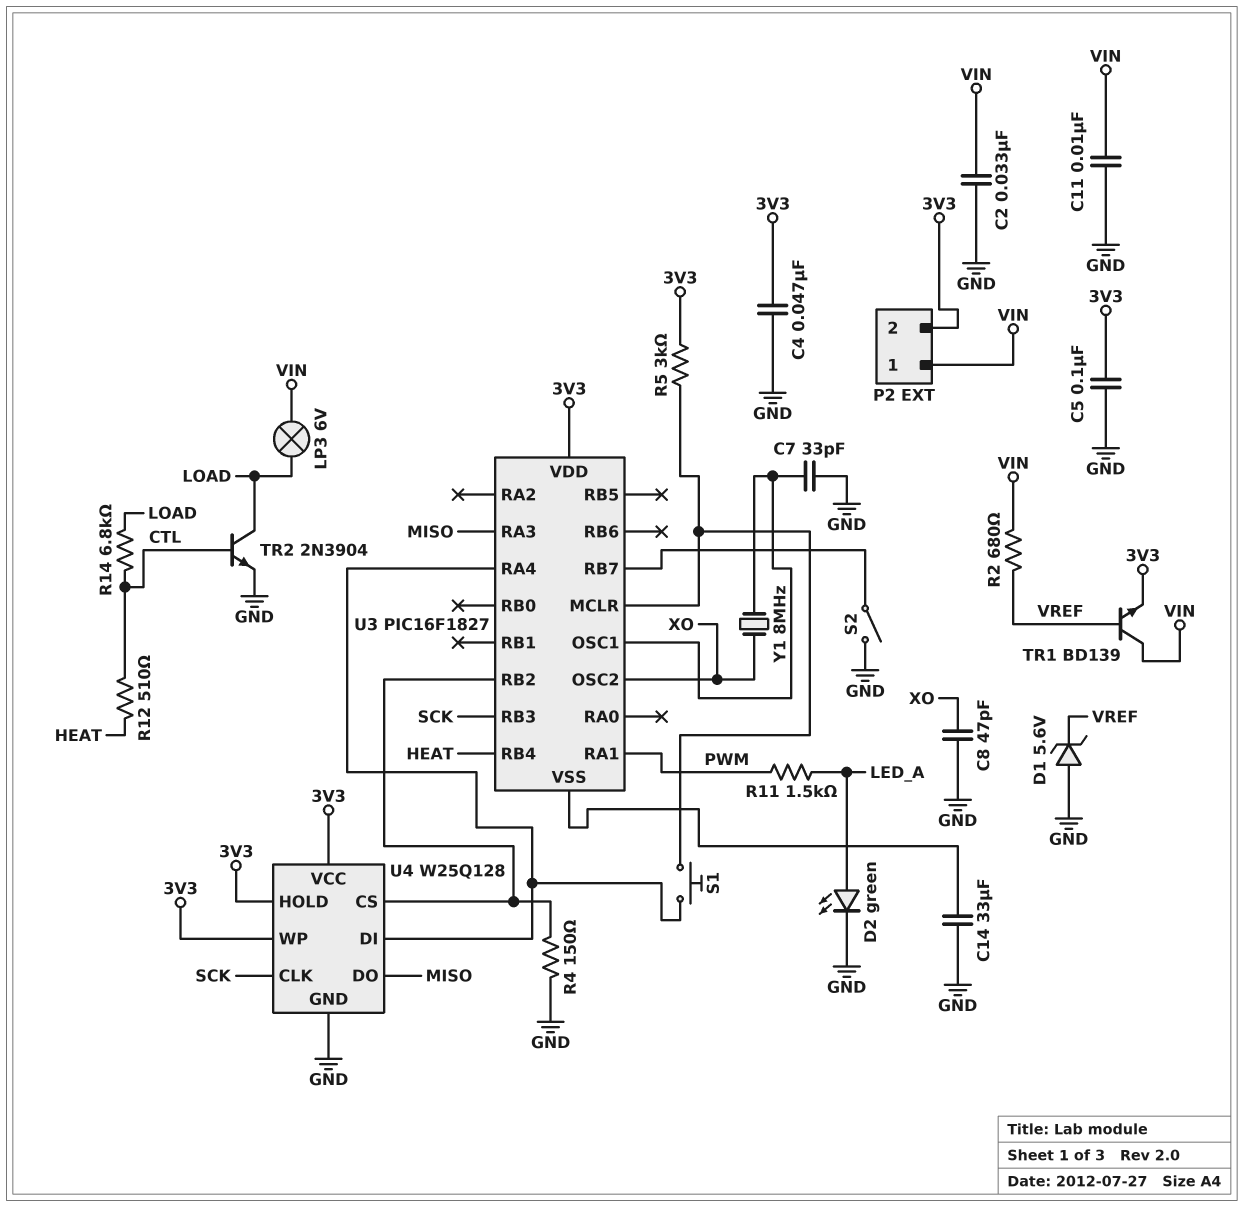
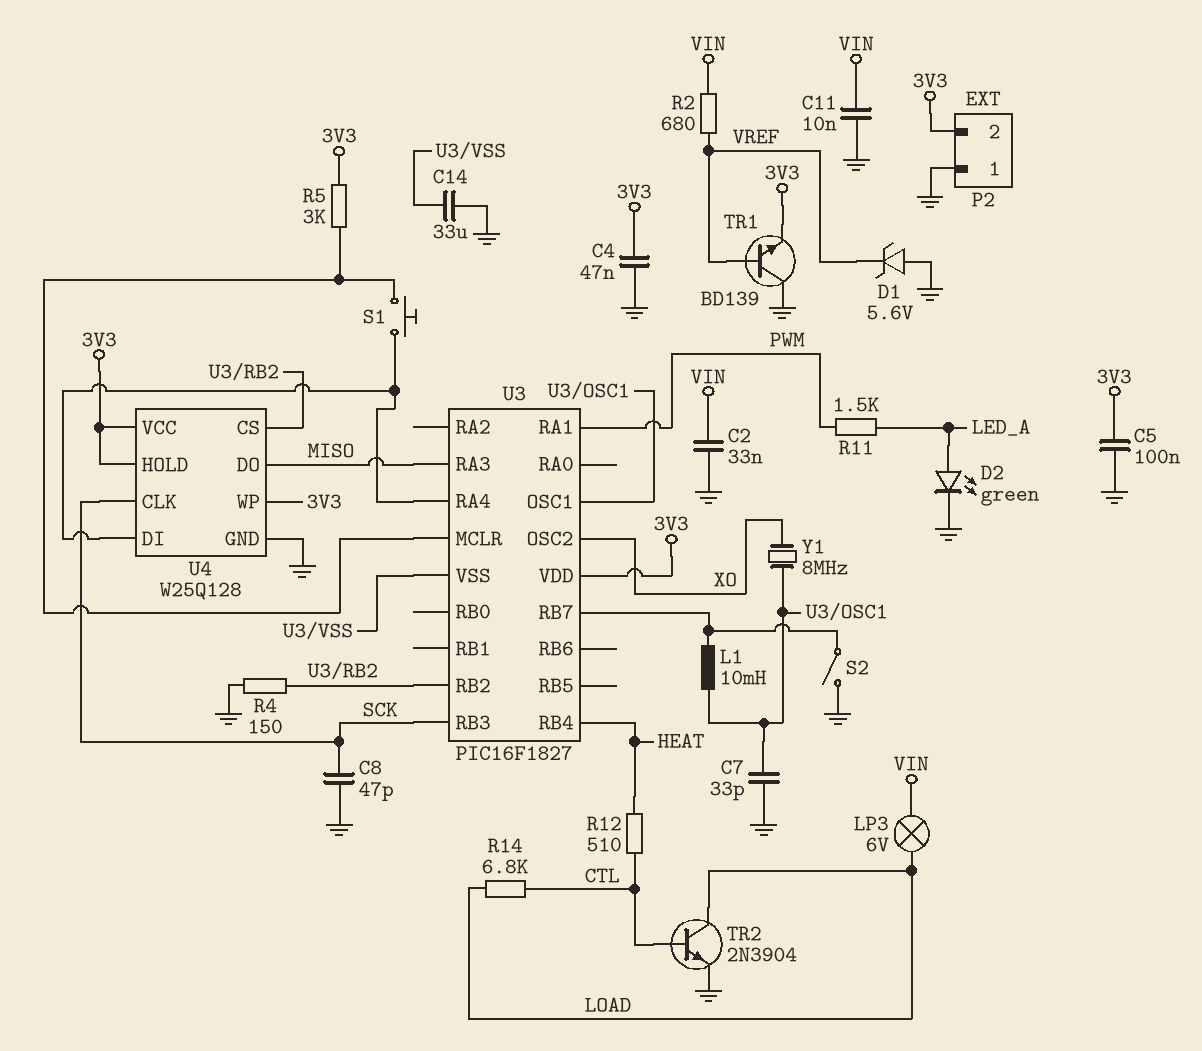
C8: 47pF (GND, XO) -> 47pF (GND, SCK)
L1: none -> 10mH (U3/OSC1, U3/RB7)
P2 pin 1: VIN -> GND
TR1: NPN BD139 (B VREF, C VIN, E 3V3) -> NPN BD139 (B VREF, C GND, E 3V3)

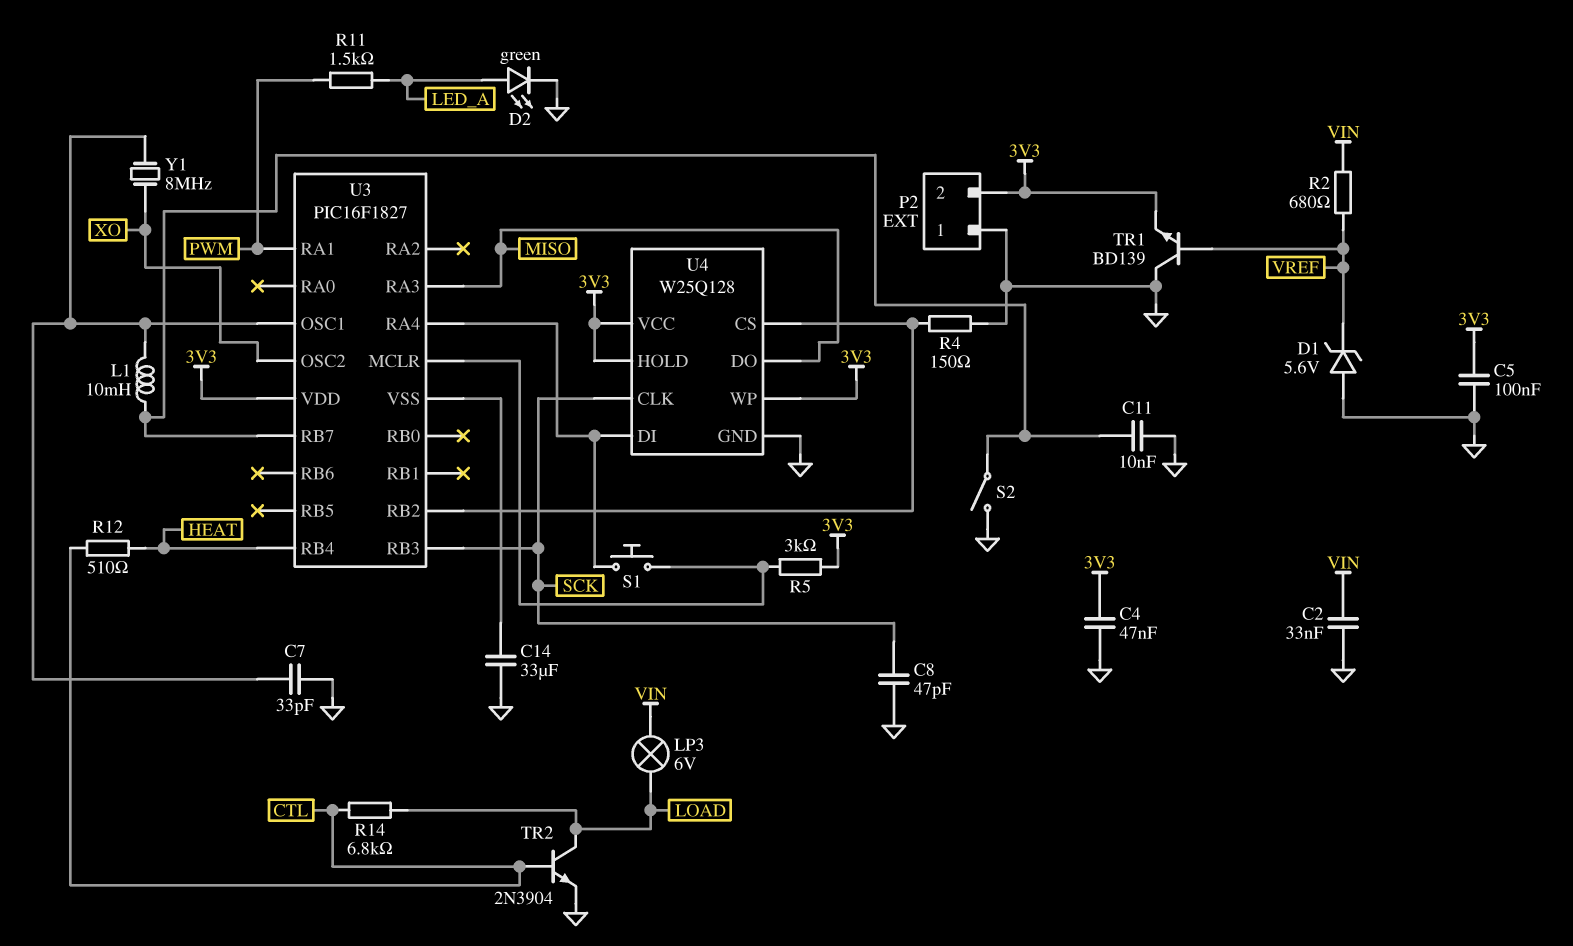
C11: 10nF (GND, VIN) -> 10nF (GND, U3/RB7)

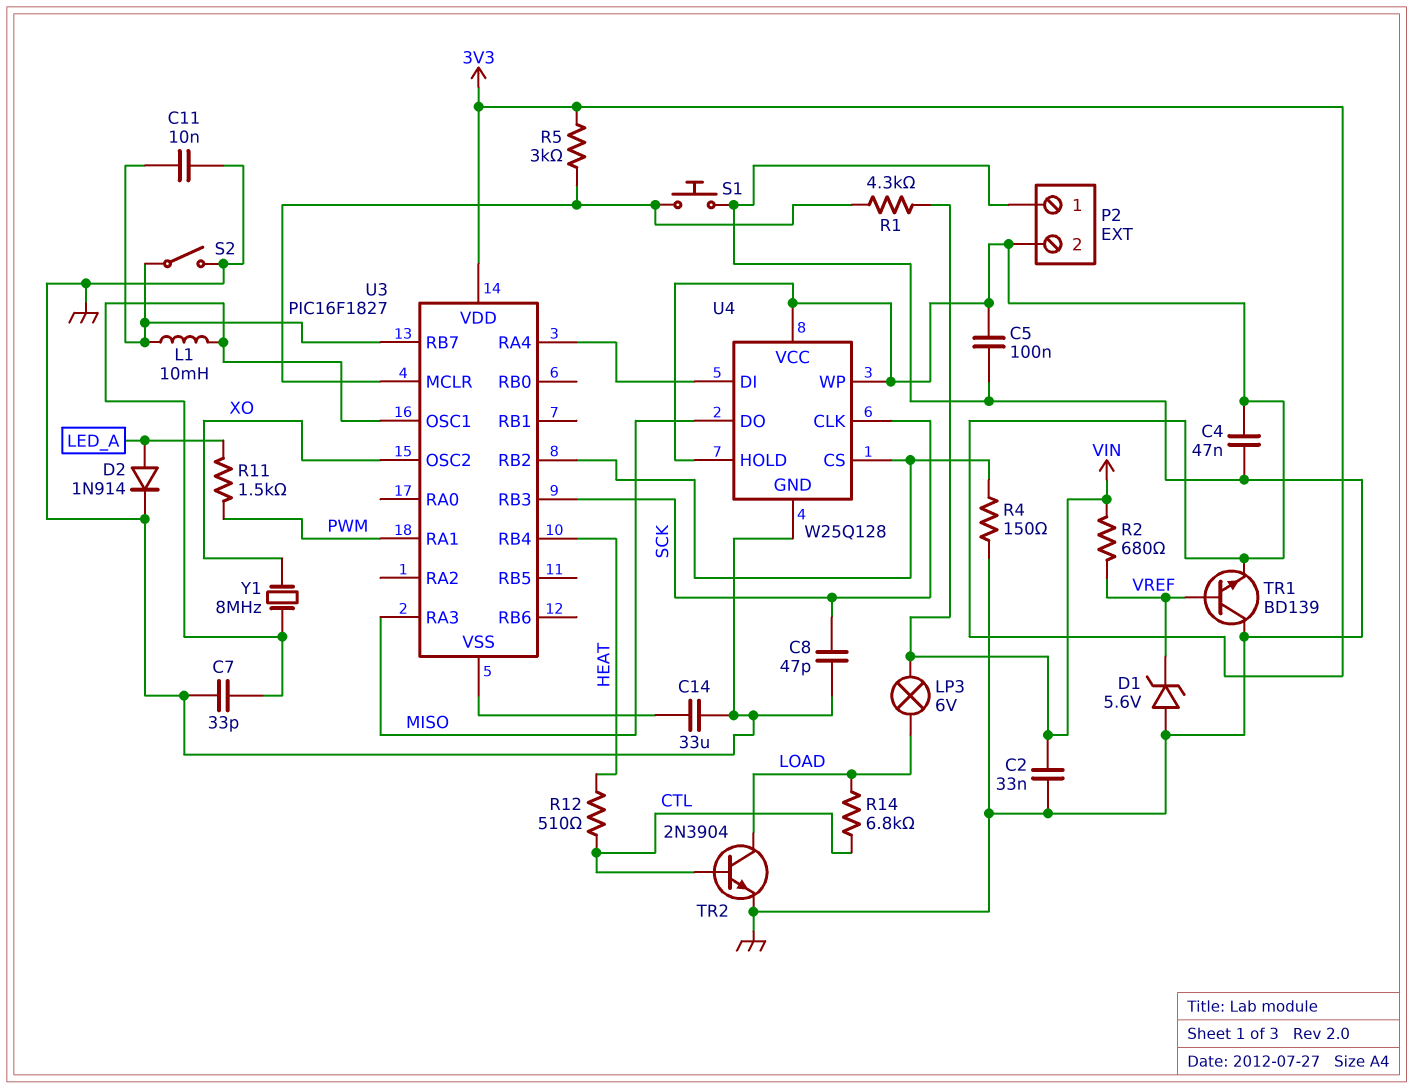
D2: LED green (A LED_A, K GND) -> diode 1N914 (A LED_A, K GND)
R1: none -> 4.3k (U3/MCLR, VIN)
S1: button (U3/MCLR, U3/RA4) -> button (GND, U3/MCLR)

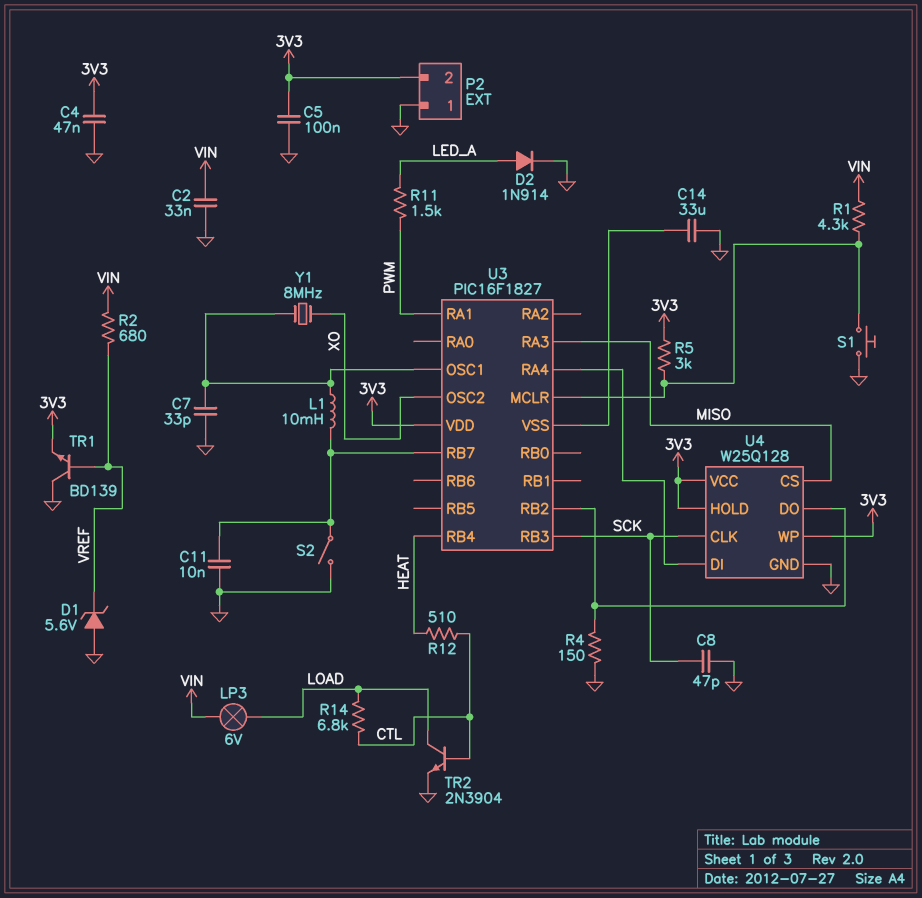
U4 pin CS: U3/RB2 -> MISO
U4 pin DO: MISO -> U3/RB2

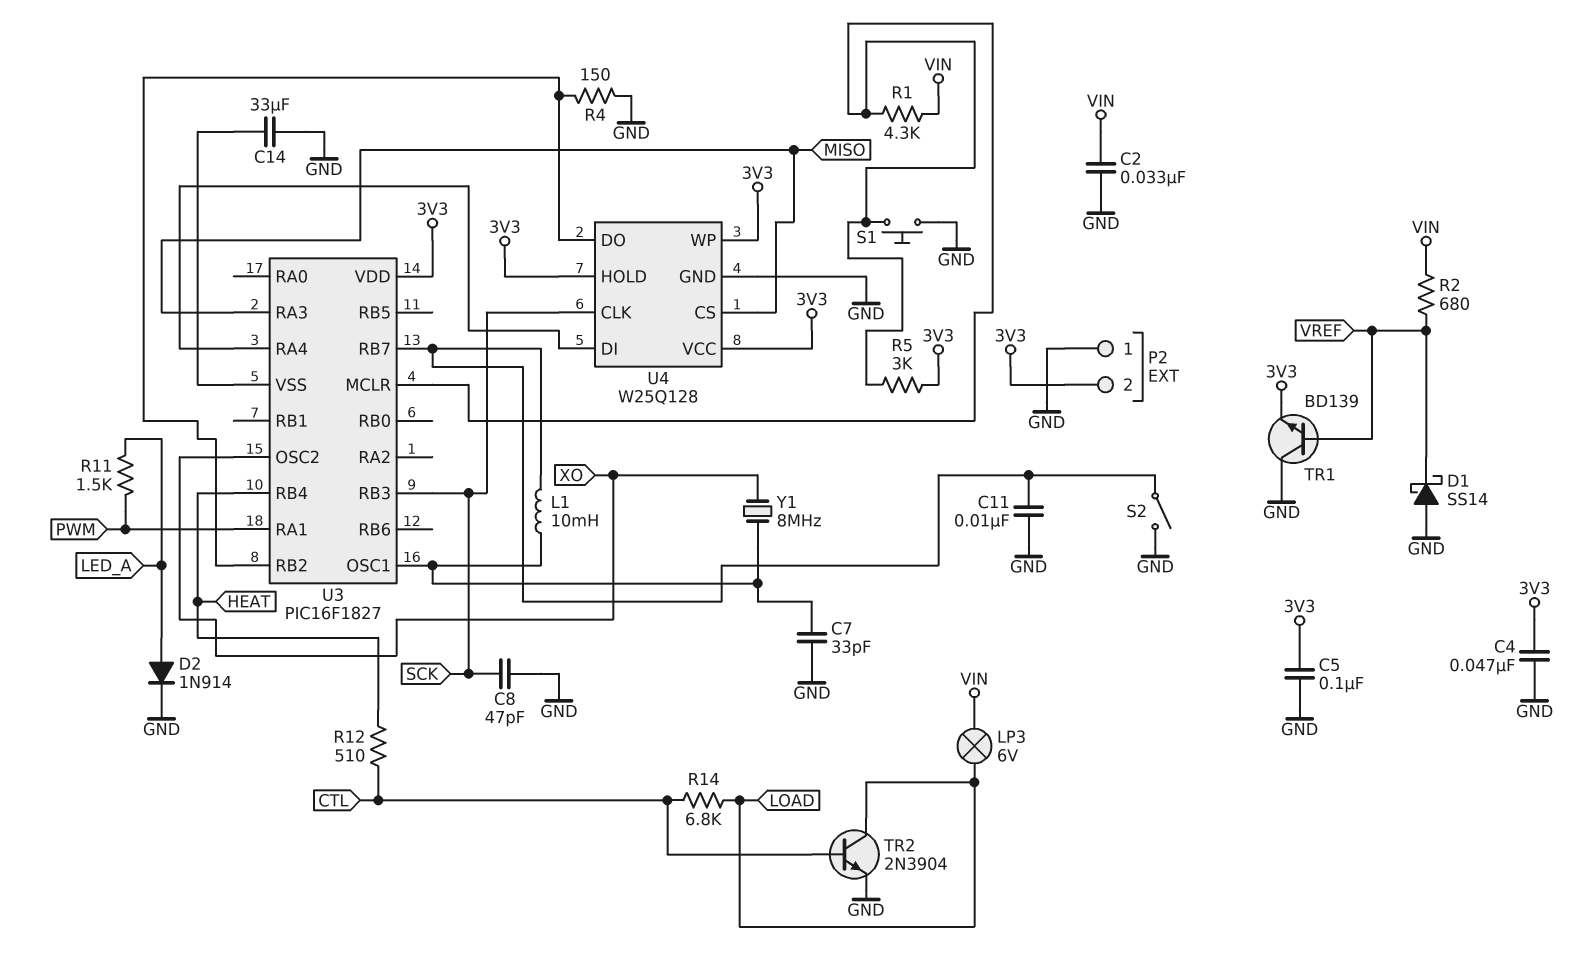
D1: zener 5.6V (A GND, K VREF) -> schottky SS14 (A GND, K VREF)

